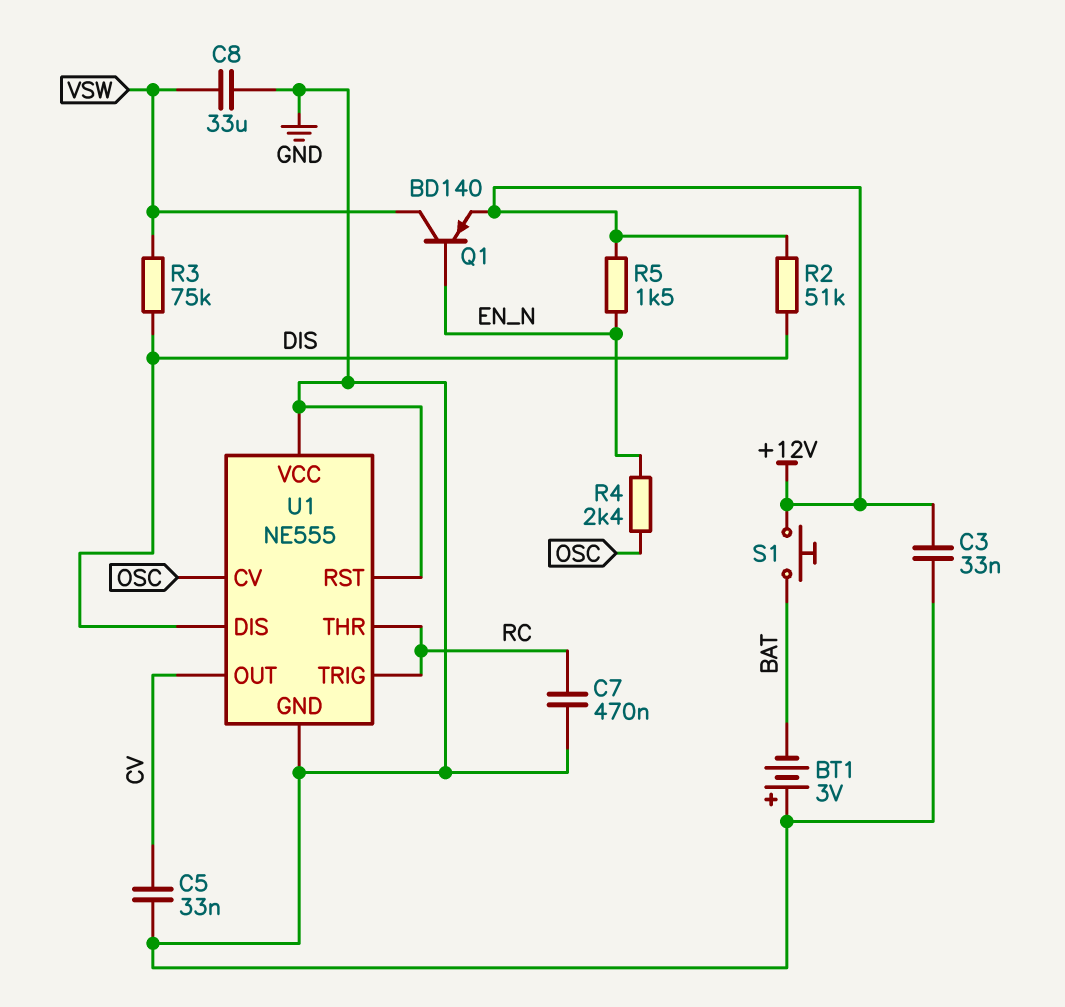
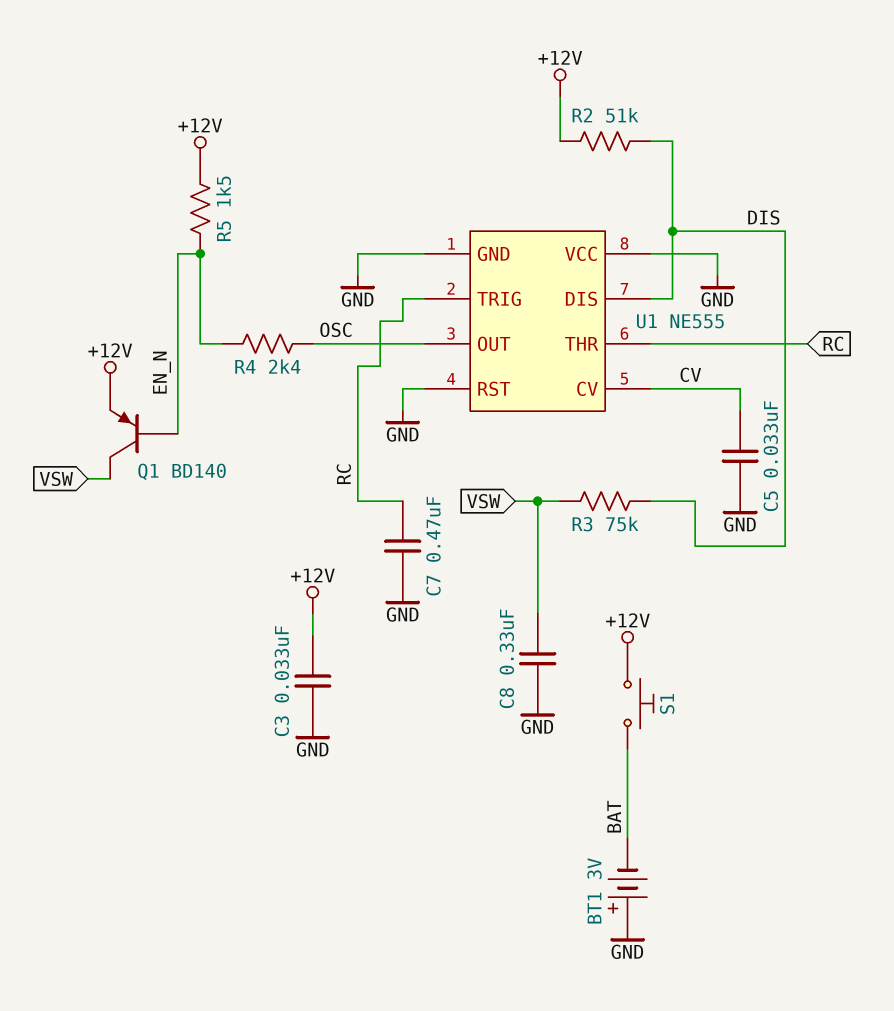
C8: 33uF (GND, VSW) -> 330nF (GND, VSW)
U1 pin CV: OSC -> CV
U1 pin OUT: CV -> OSC

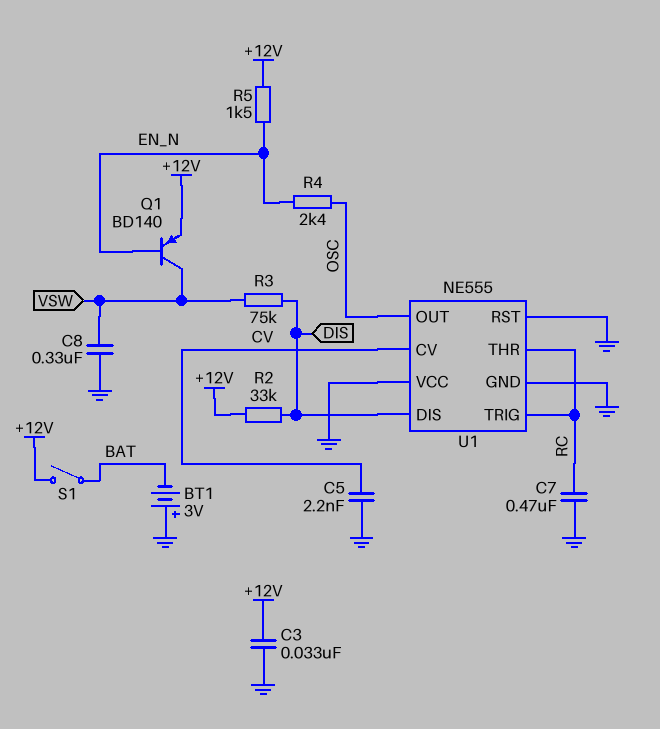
C5: 33nF (CV, GND) -> 2.2nF (CV, GND)
R2: 51k (+12V, DIS) -> 33k (+12V, DIS)
S1: button (+12V, BAT) -> switch (+12V, BAT)

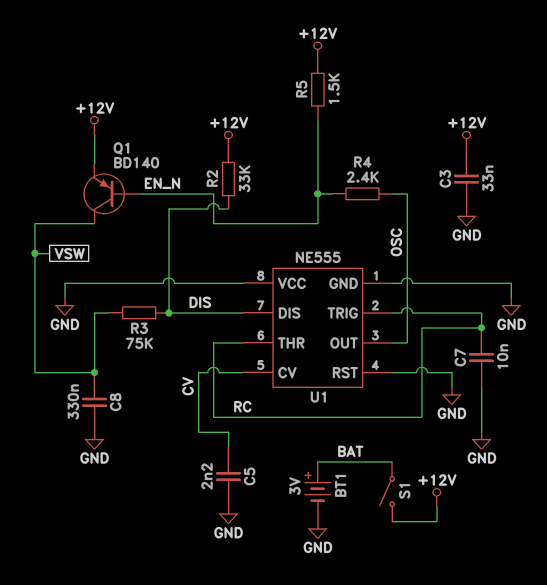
BT1: 3V (plus GND, minus BAT) -> 3V (plus BAT, minus GND)
C7: 470nF (GND, RC) -> 10nF (GND, RC)

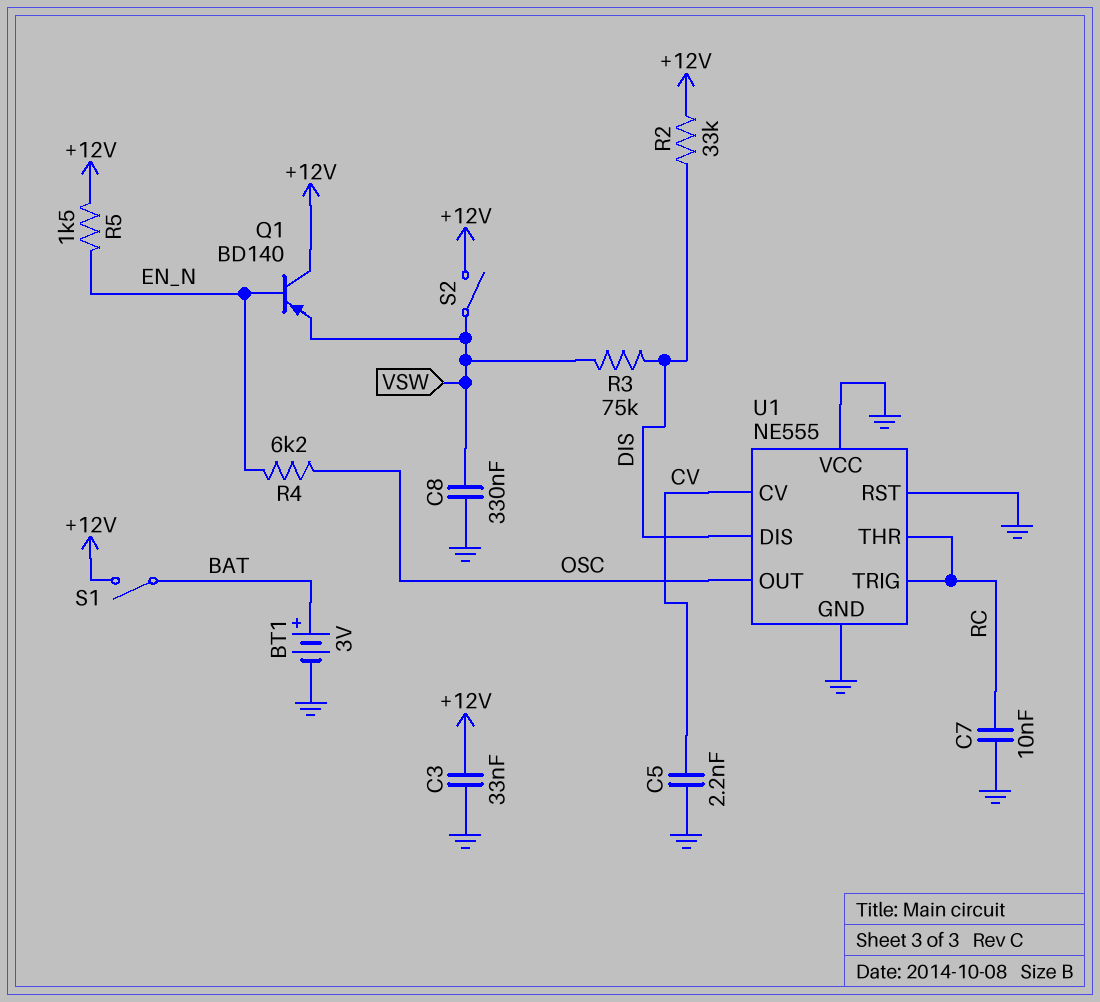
Q1: PNP BD140 (B EN_N, C VSW, E +12V) -> PNP BD140 (B EN_N, C +12V, E VSW)
R4: 2.4k (EN_N, OSC) -> 6.2k (EN_N, OSC)
S2: none -> switch (+12V, VSW)

